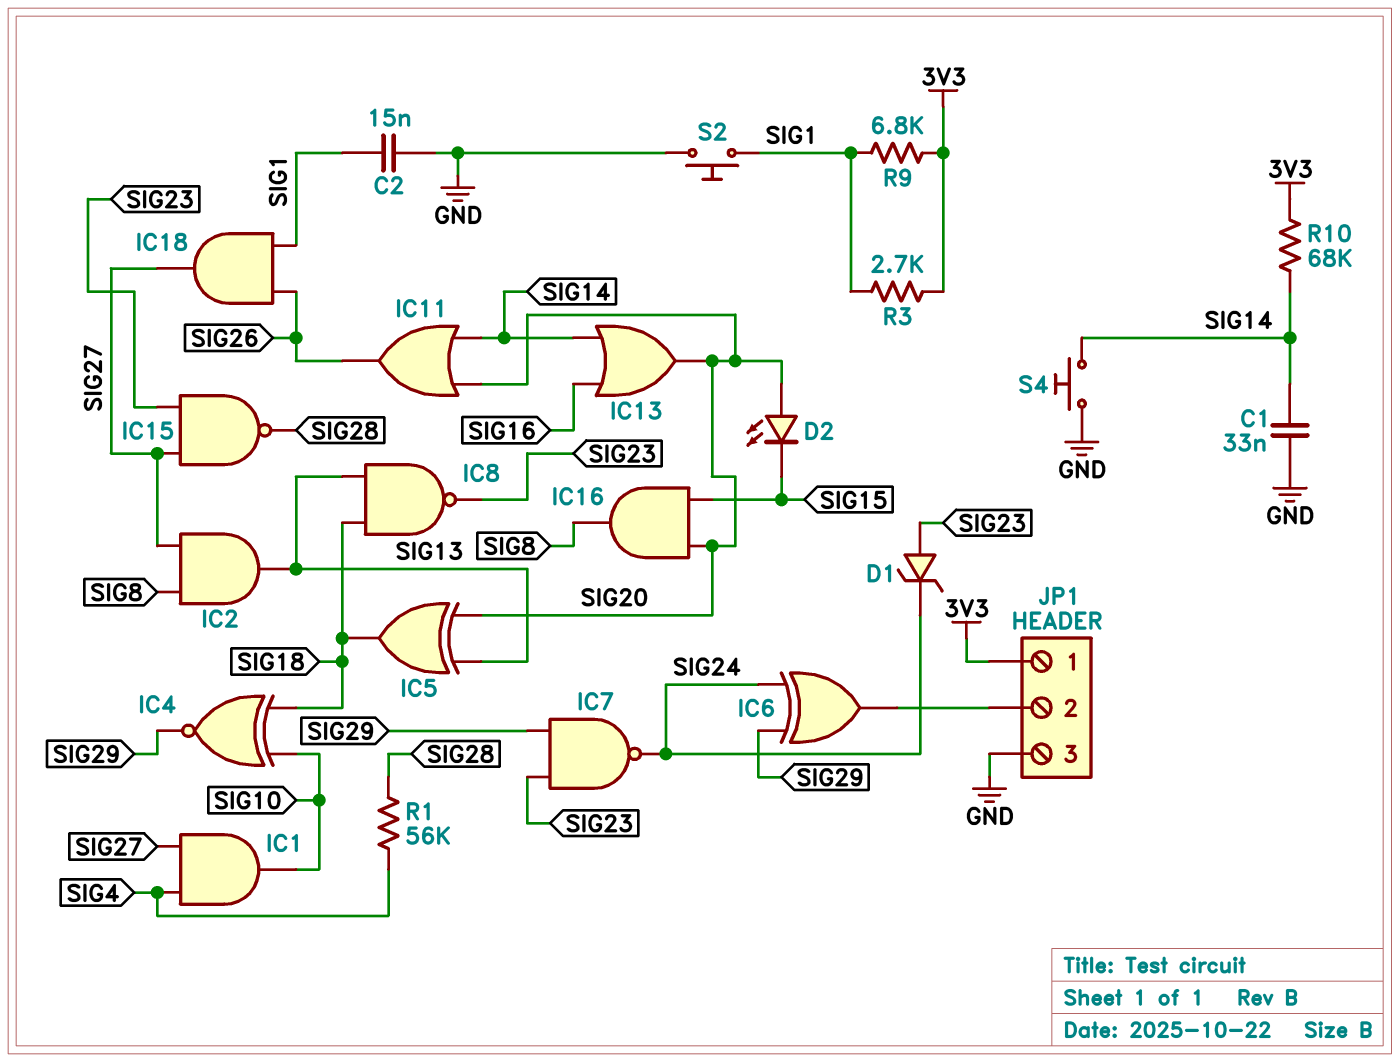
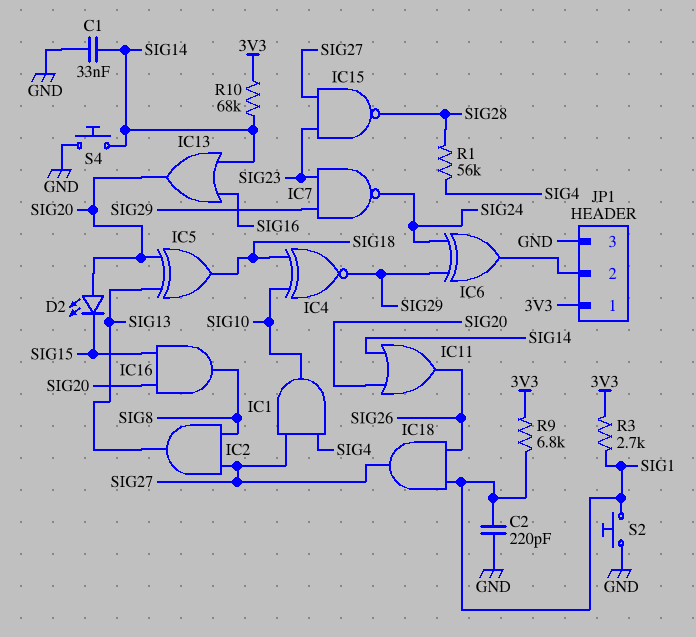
C2: 15nF (GND, SIG1) -> 220pF (GND, SIG1)
D1: zener (A SIG23, K SIG24) -> none
IC8: NAND (in SIG13, in SIG18, out SIG23) -> none

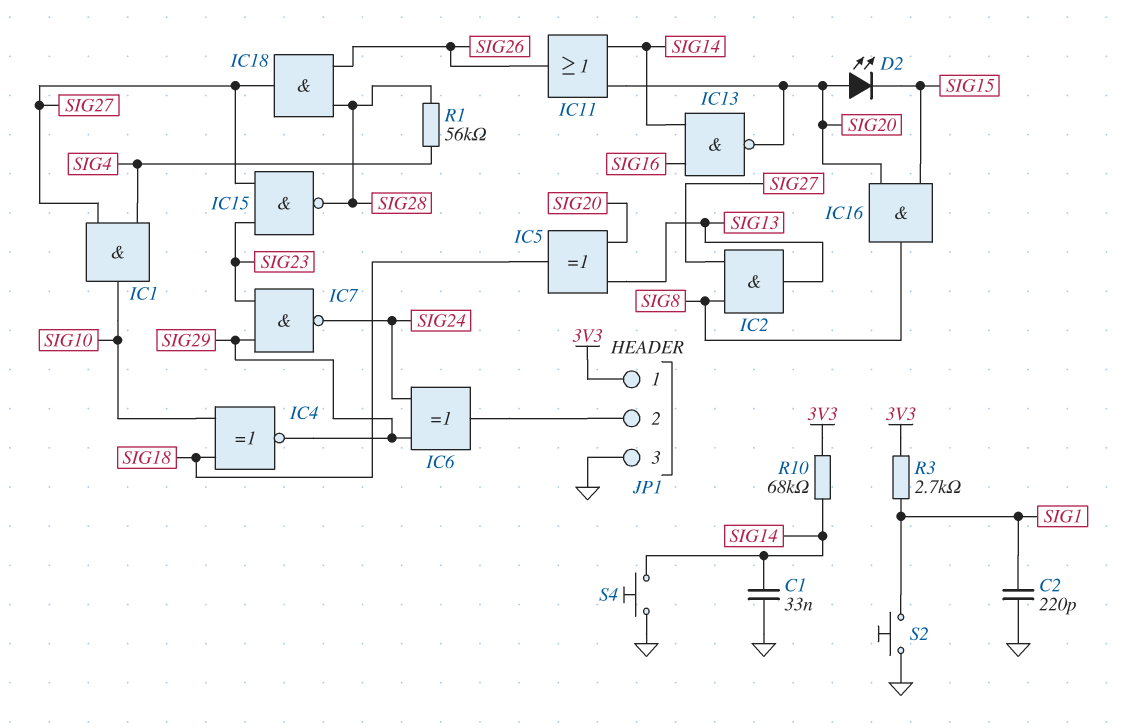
IC13: OR (in SIG14, in SIG16, out SIG20) -> NAND (in SIG14, in SIG16, out SIG20)
IC18: AND (in SIG1, in SIG26, out SIG27) -> AND (in SIG26, in SIG28, out SIG27)
R9: 6.8k (3V3, SIG1) -> none

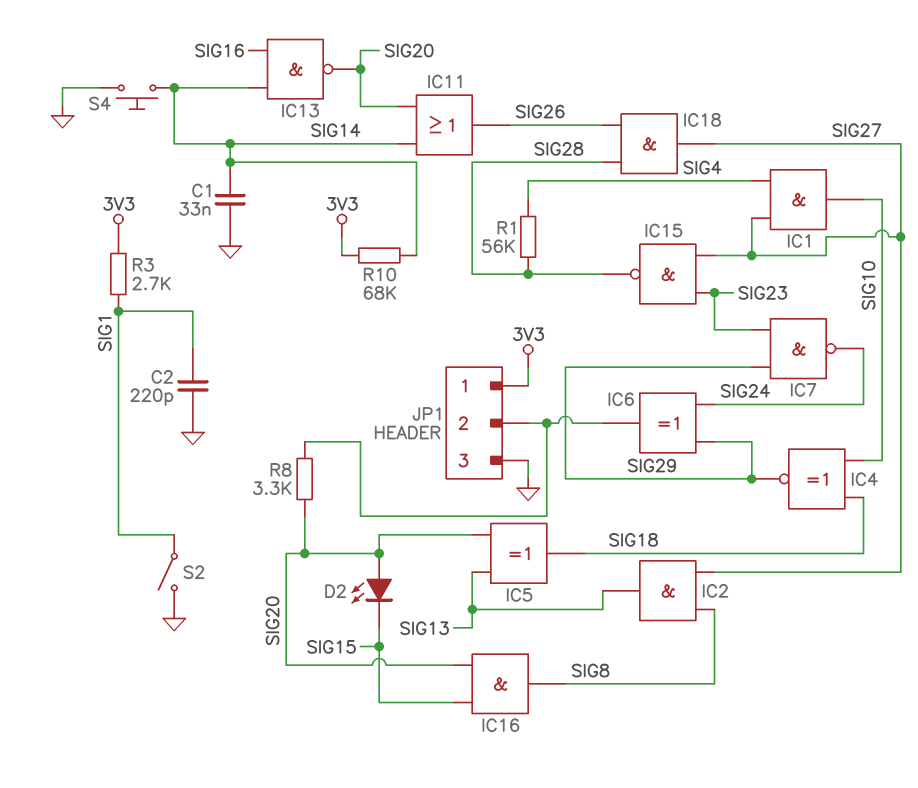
R8: none -> 3.3k (JP1/2, SIG20)
S2: button (GND, SIG1) -> switch (GND, SIG1)

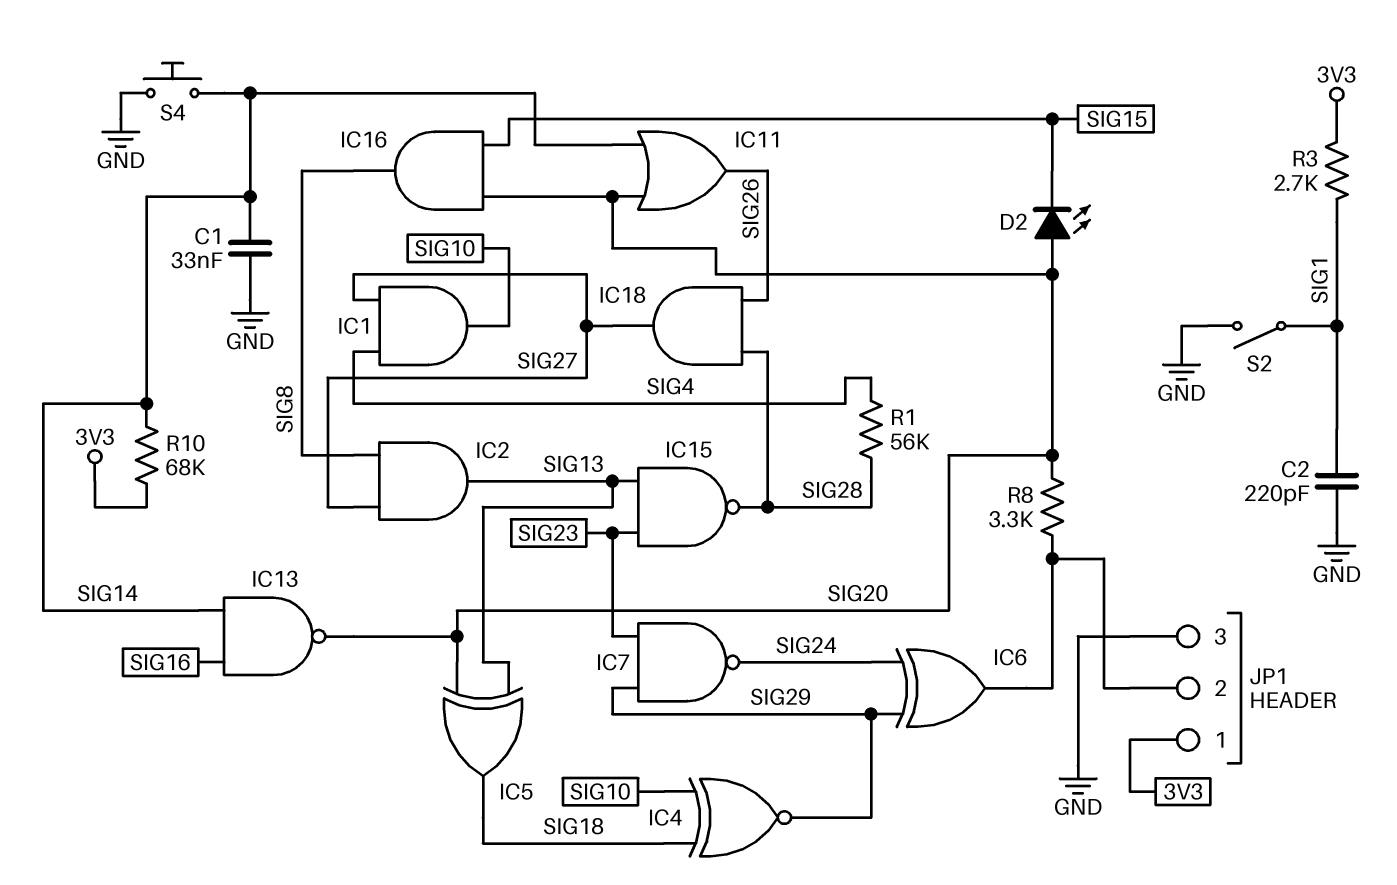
IC15: NAND (in SIG23, in SIG27, out SIG28) -> NAND (in SIG13, in SIG23, out SIG28)

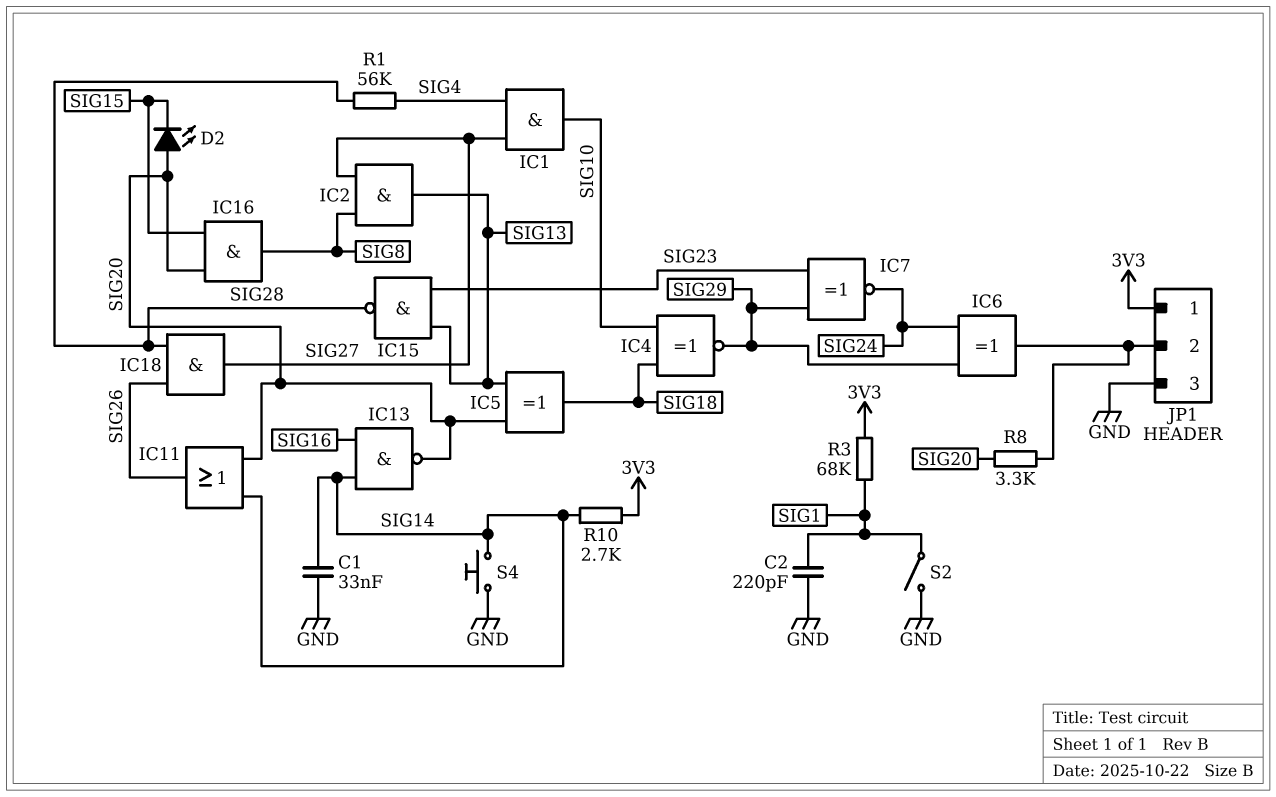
IC7: NAND (in SIG23, in SIG29, out SIG24) -> XNOR (in SIG23, in SIG29, out SIG24)
R3: 2.7k (3V3, SIG1) -> 68k (3V3, SIG1)
R10: 68k (3V3, SIG14) -> 2.7k (3V3, SIG14)

